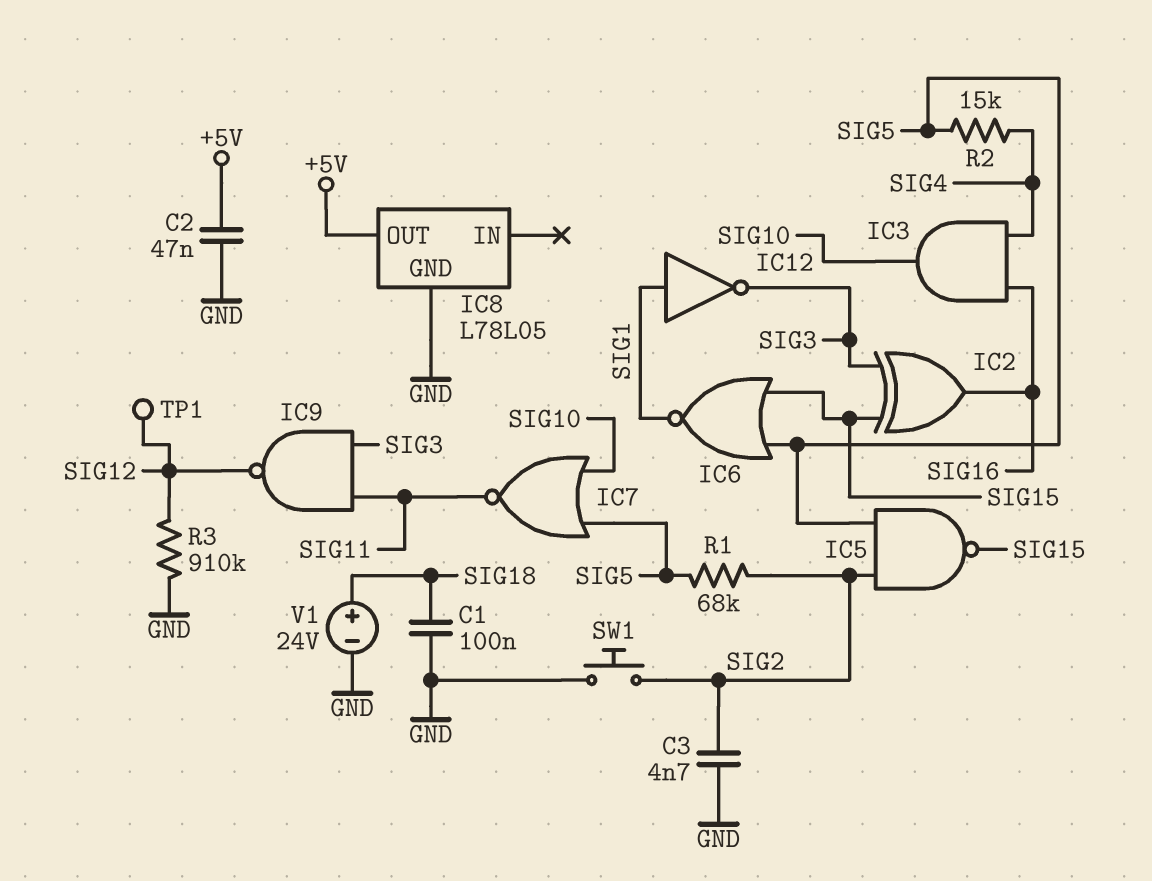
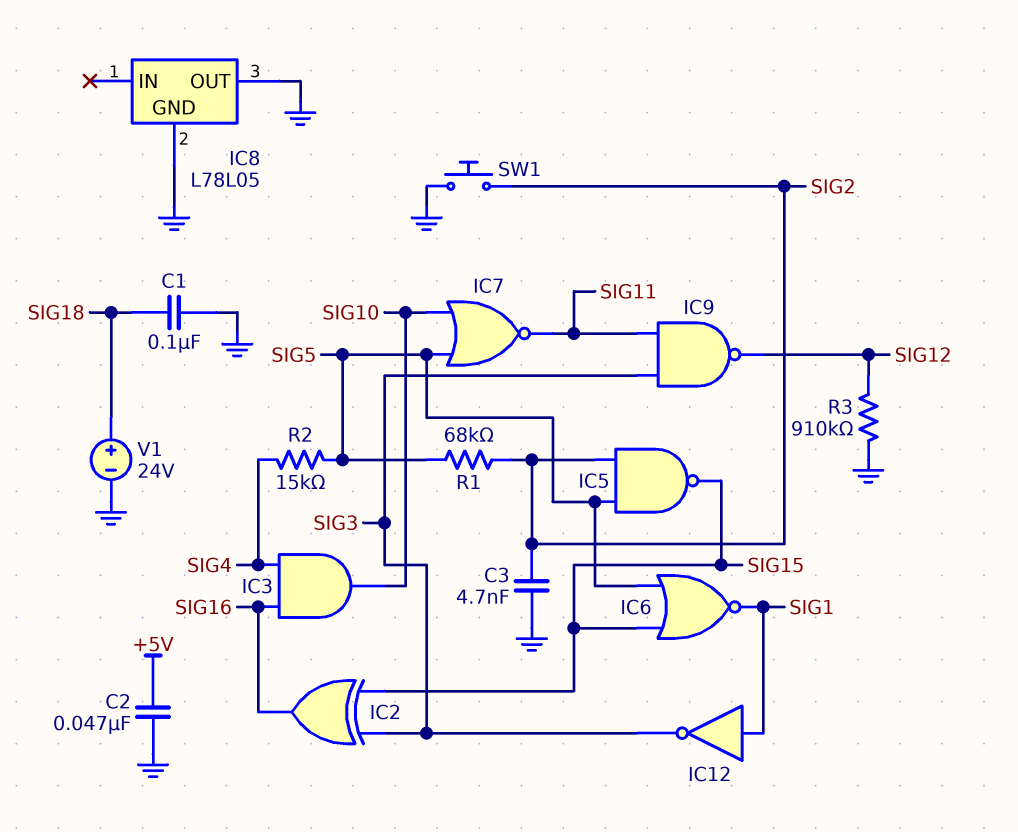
IC8 pin OUT: +5V -> GND
TP1: test point (SIG12) -> none

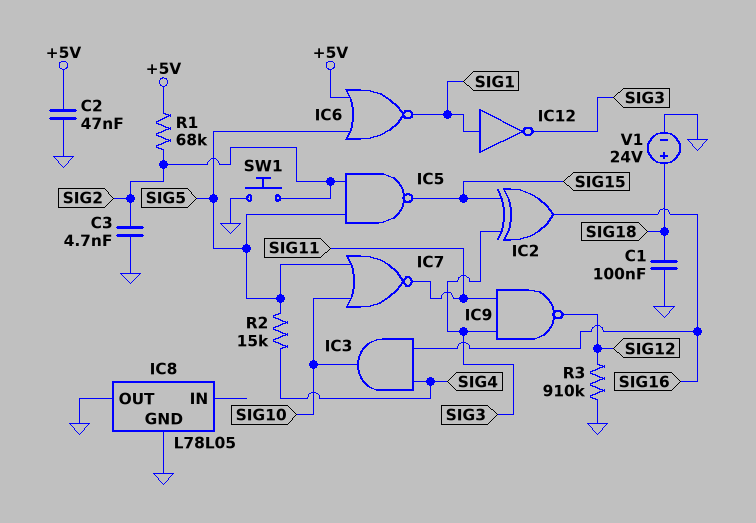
IC6: NOR (in SIG5, in SIG15, out SIG1) -> NOR (in +5V, in SIG5, out SIG1)
R1: 68k (SIG2, SIG5) -> 68k (+5V, SIG2)

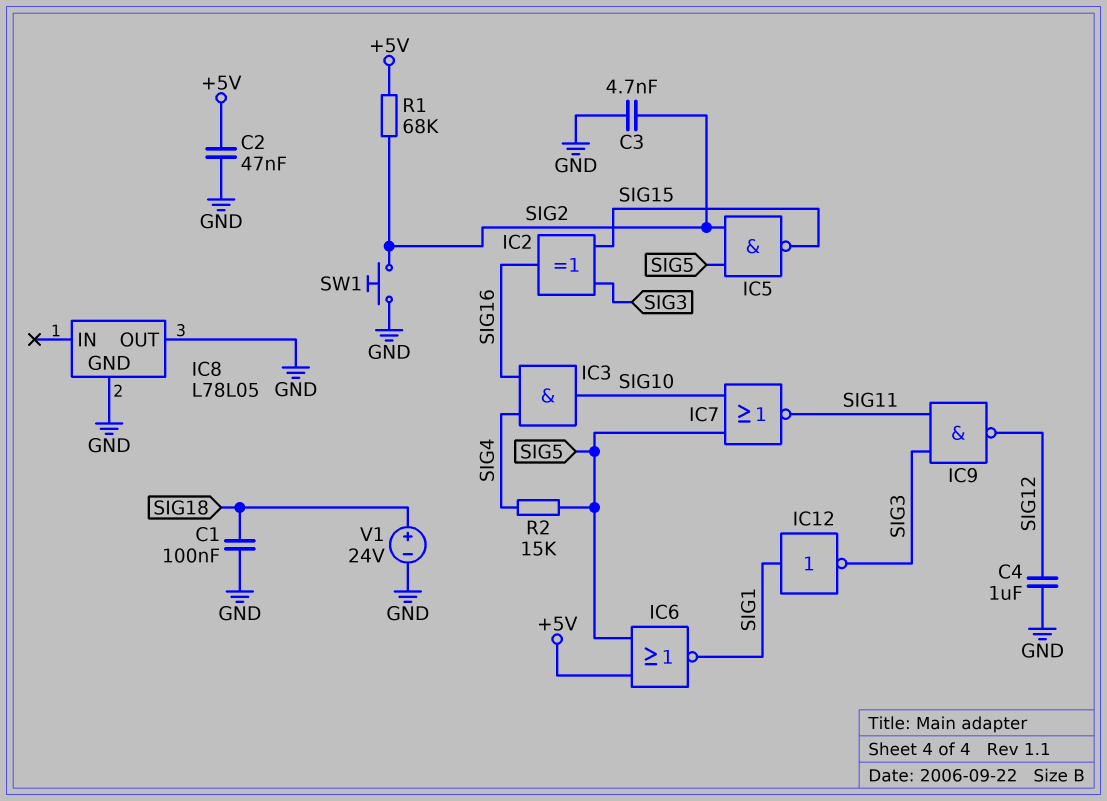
C4: none -> 1uF (GND, SIG12)
R3: 910k (GND, SIG12) -> none

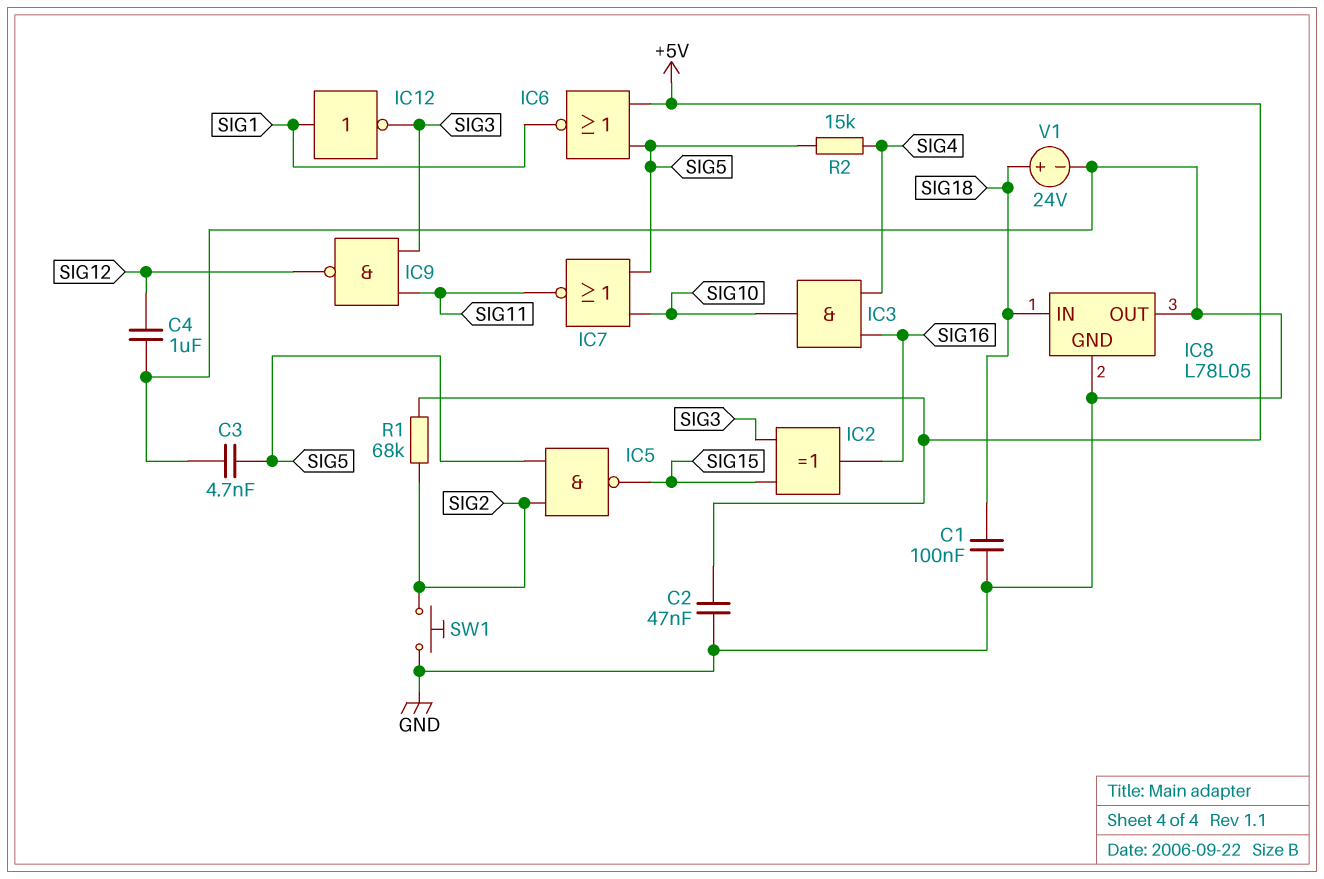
C3: 4.7nF (GND, SIG2) -> 4.7nF (GND, SIG5)
IC8 pin IN: none -> SIG18

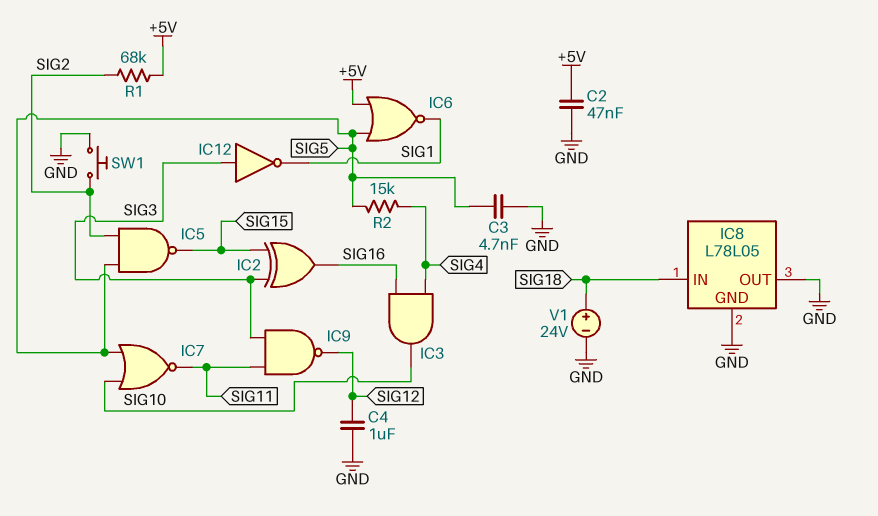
C1: 100nF (GND, SIG18) -> none
IC12: NOT (in SIG1, out SIG3) -> NOT (in SIG3, out SIG1)

